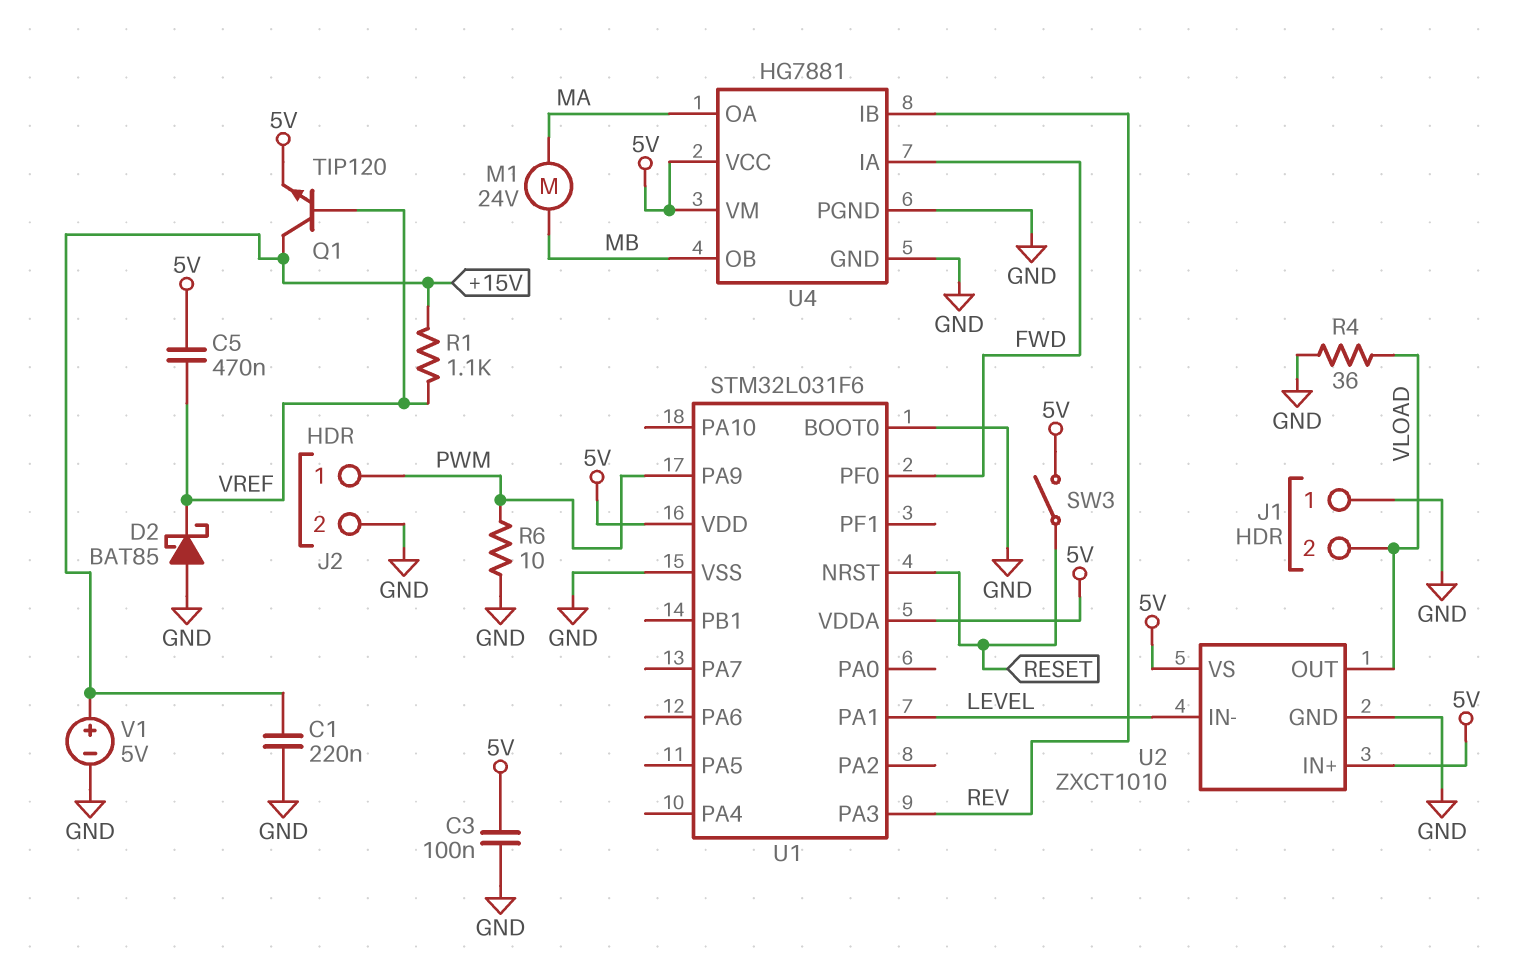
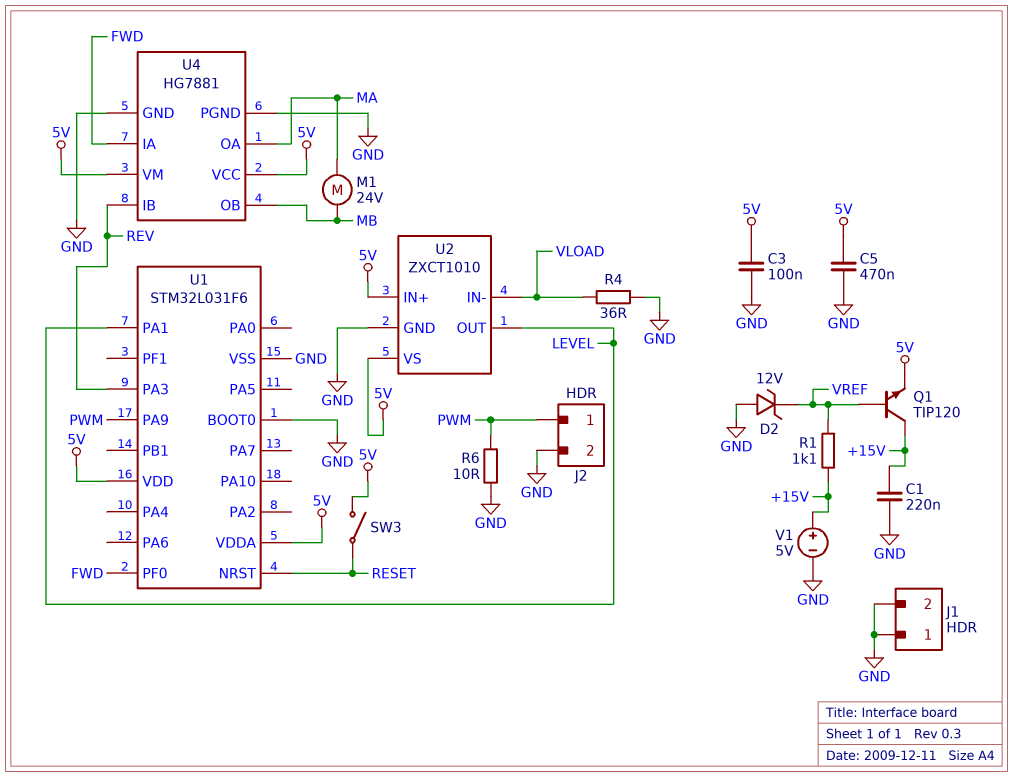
C5: 470nF (5V, VREF) -> 470nF (5V, GND)
D2: schottky BAT85 (A GND, K VREF) -> zener 12V (A GND, K VREF)
J1 pin 2: VLOAD -> GND
U2 pin IN-: LEVEL -> VLOAD
U2 pin OUT: VLOAD -> LEVEL

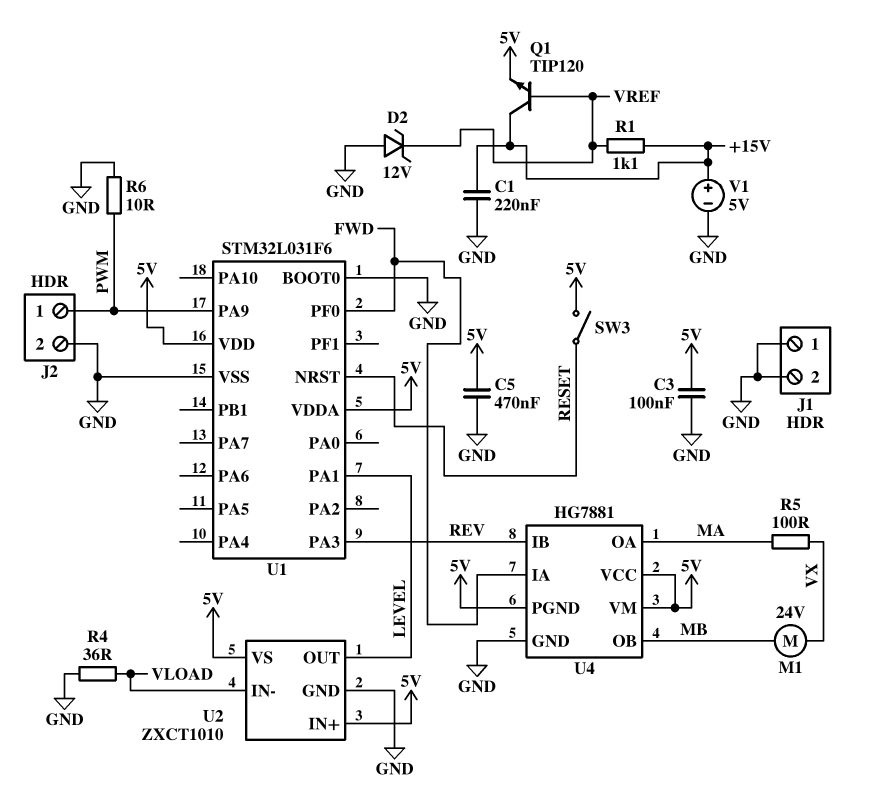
M1: motor 24V (MA, MB) -> motor 24V (MB, VX)
R5: none -> 100 (MA, VX)
U4 pin PGND: GND -> 5V

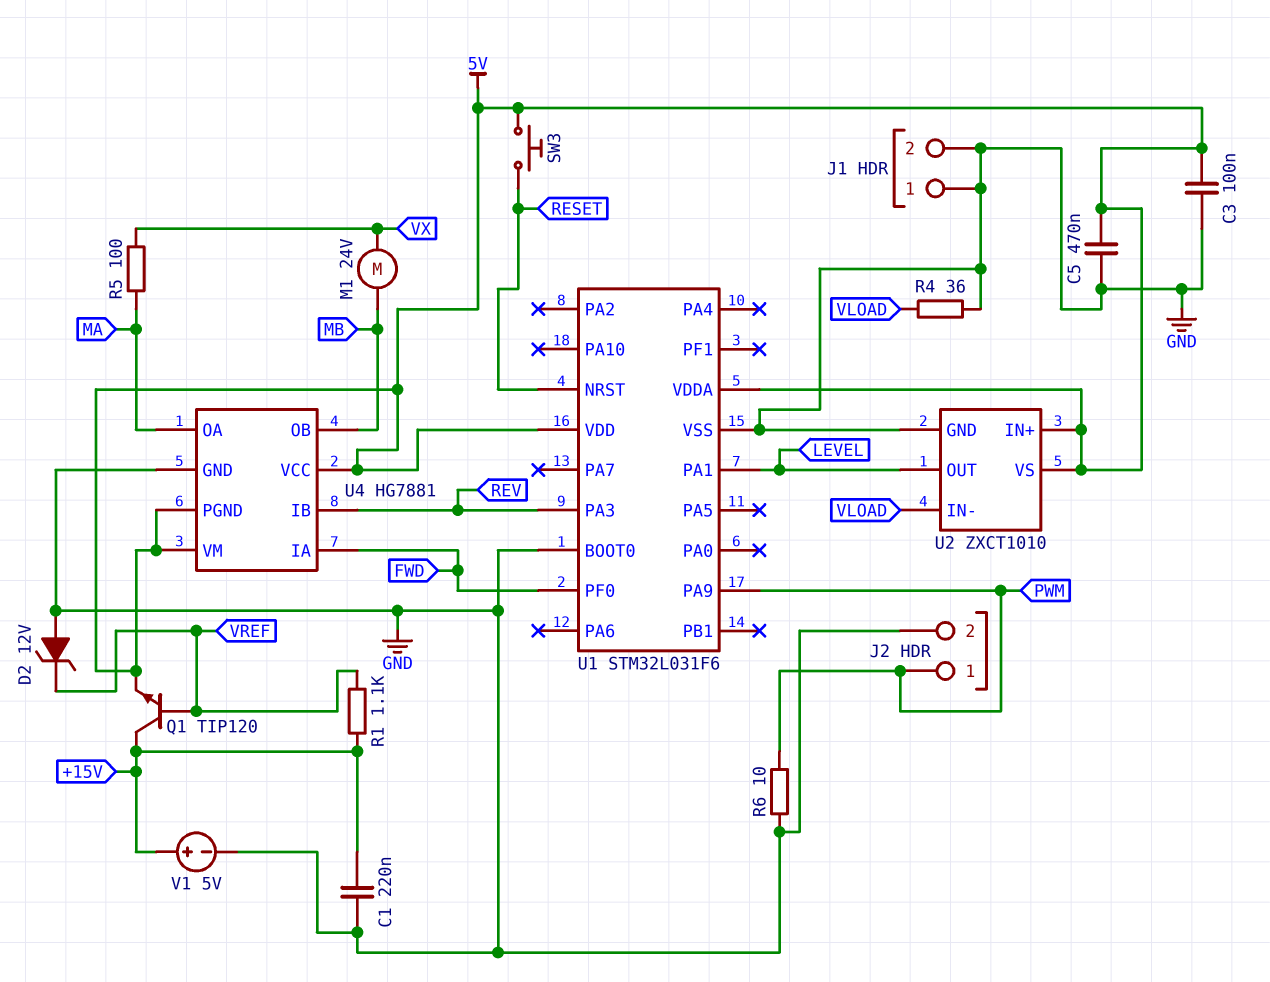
SW3: switch (5V, RESET) -> button (5V, RESET)

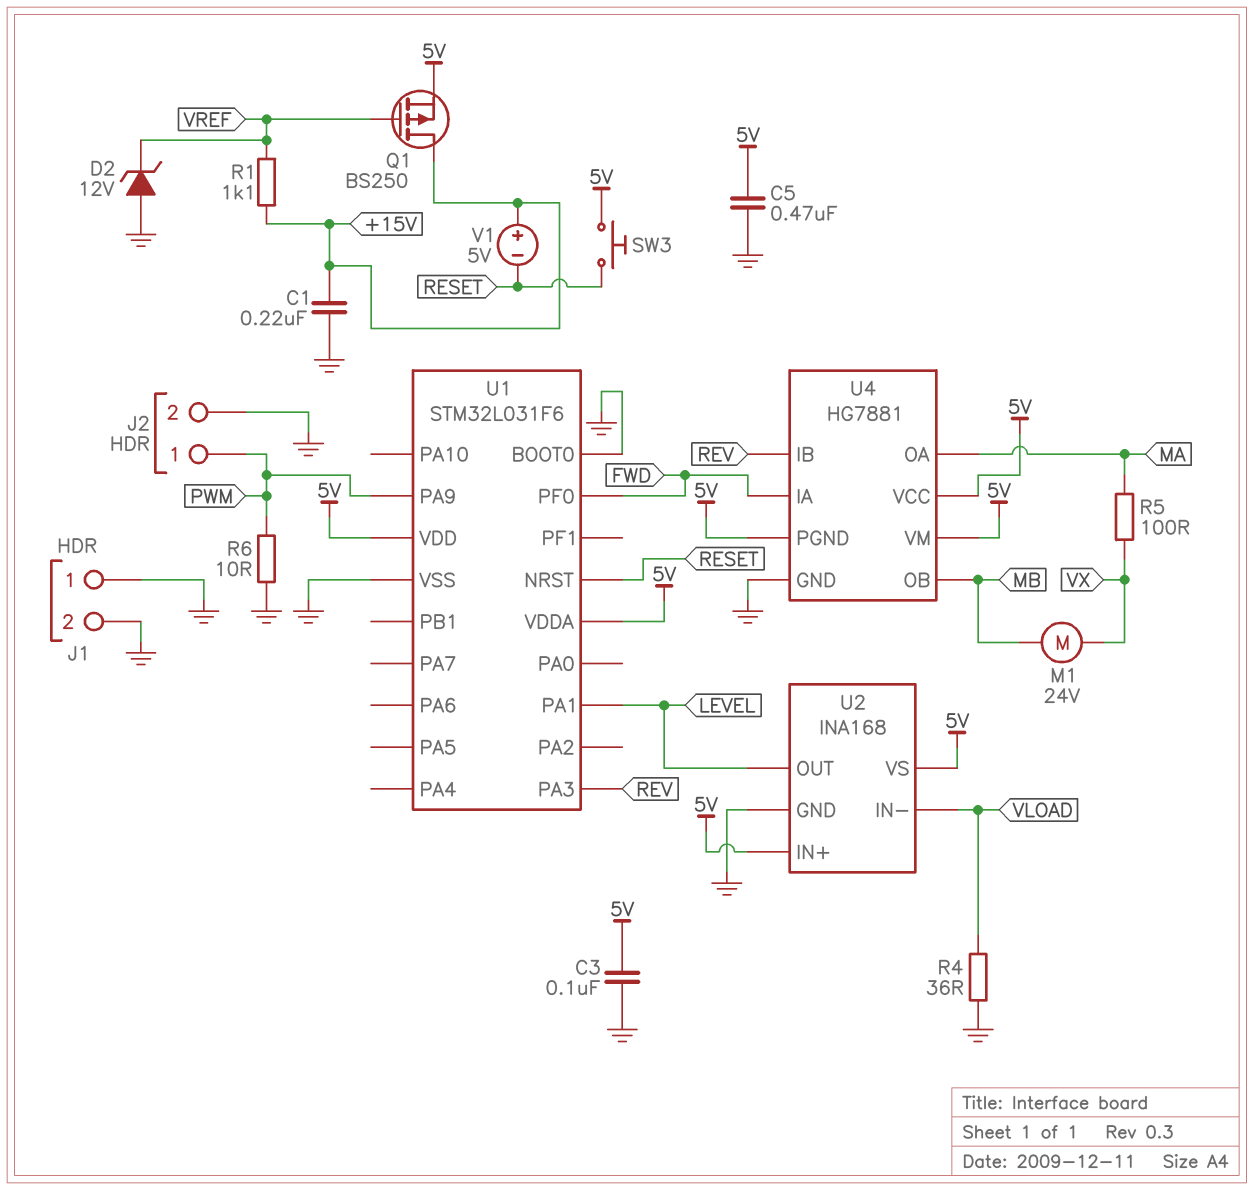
Q1: NPN TIP120 (B VREF, C +15V, E 5V) -> PMOS BS250 (G VREF, D +15V, S 5V)
U2: ZXCT1010 -> INA168
V1: 5V (plus +15V, minus GND) -> 5V (plus +15V, minus RESET)

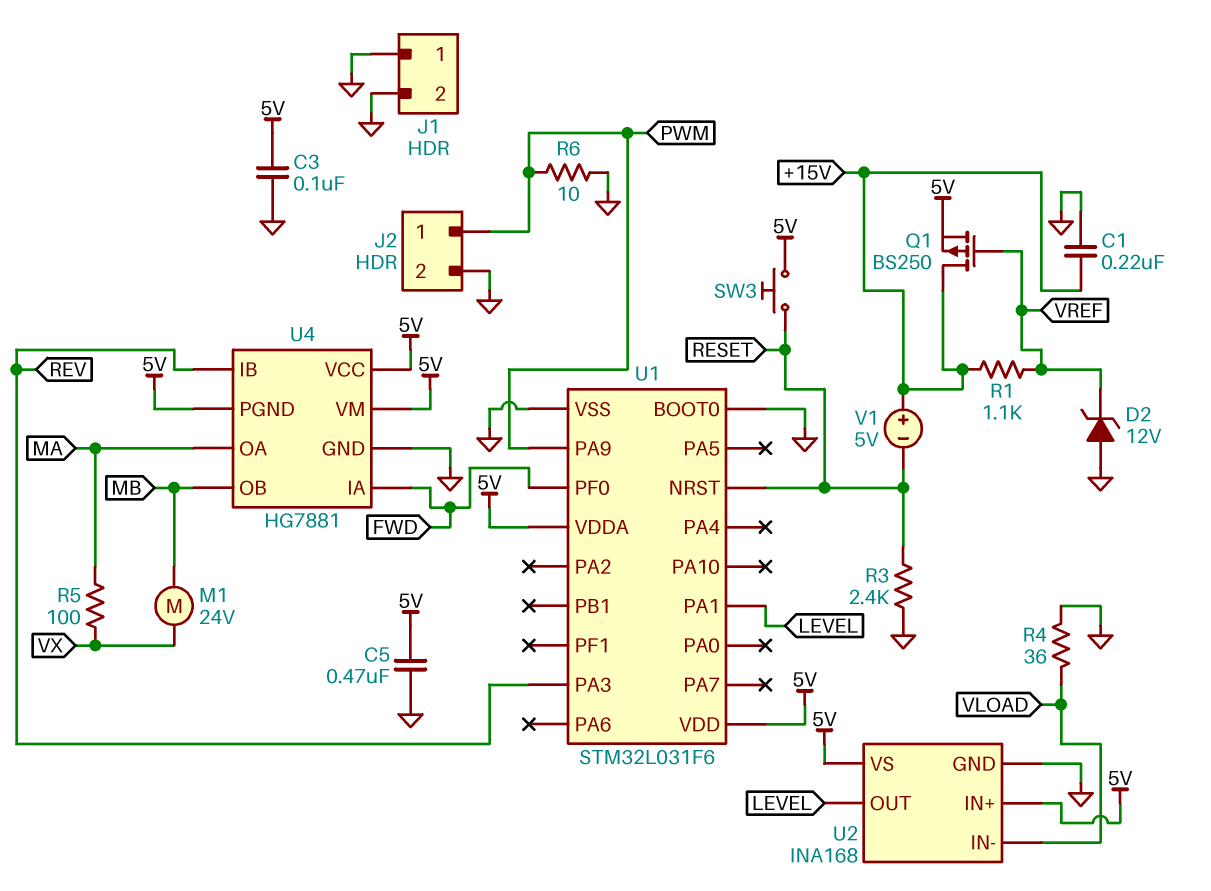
R3: none -> 2.4k (GND, RESET)

